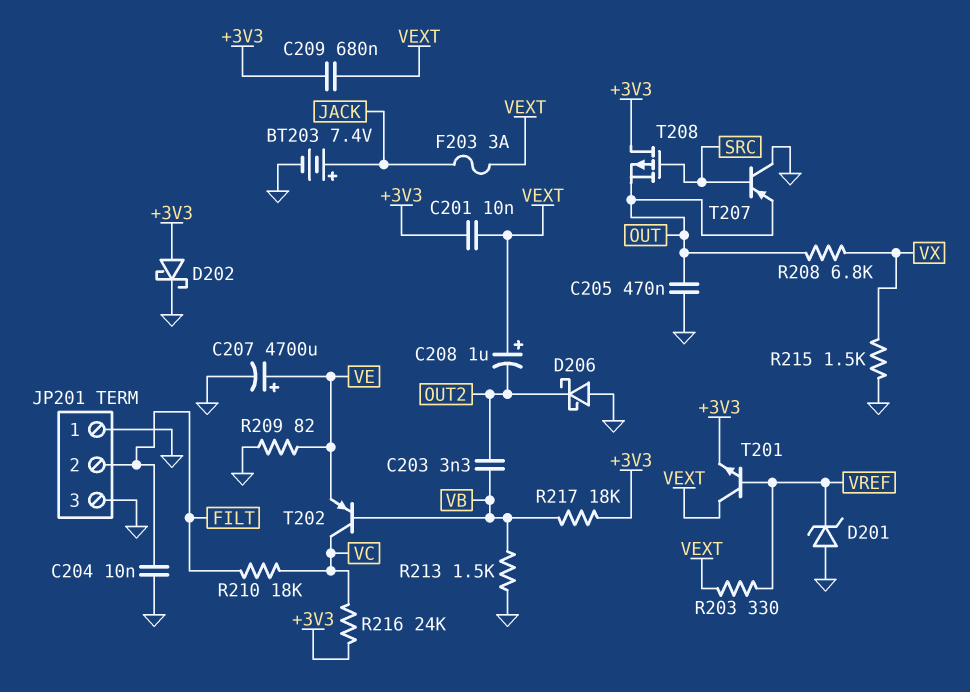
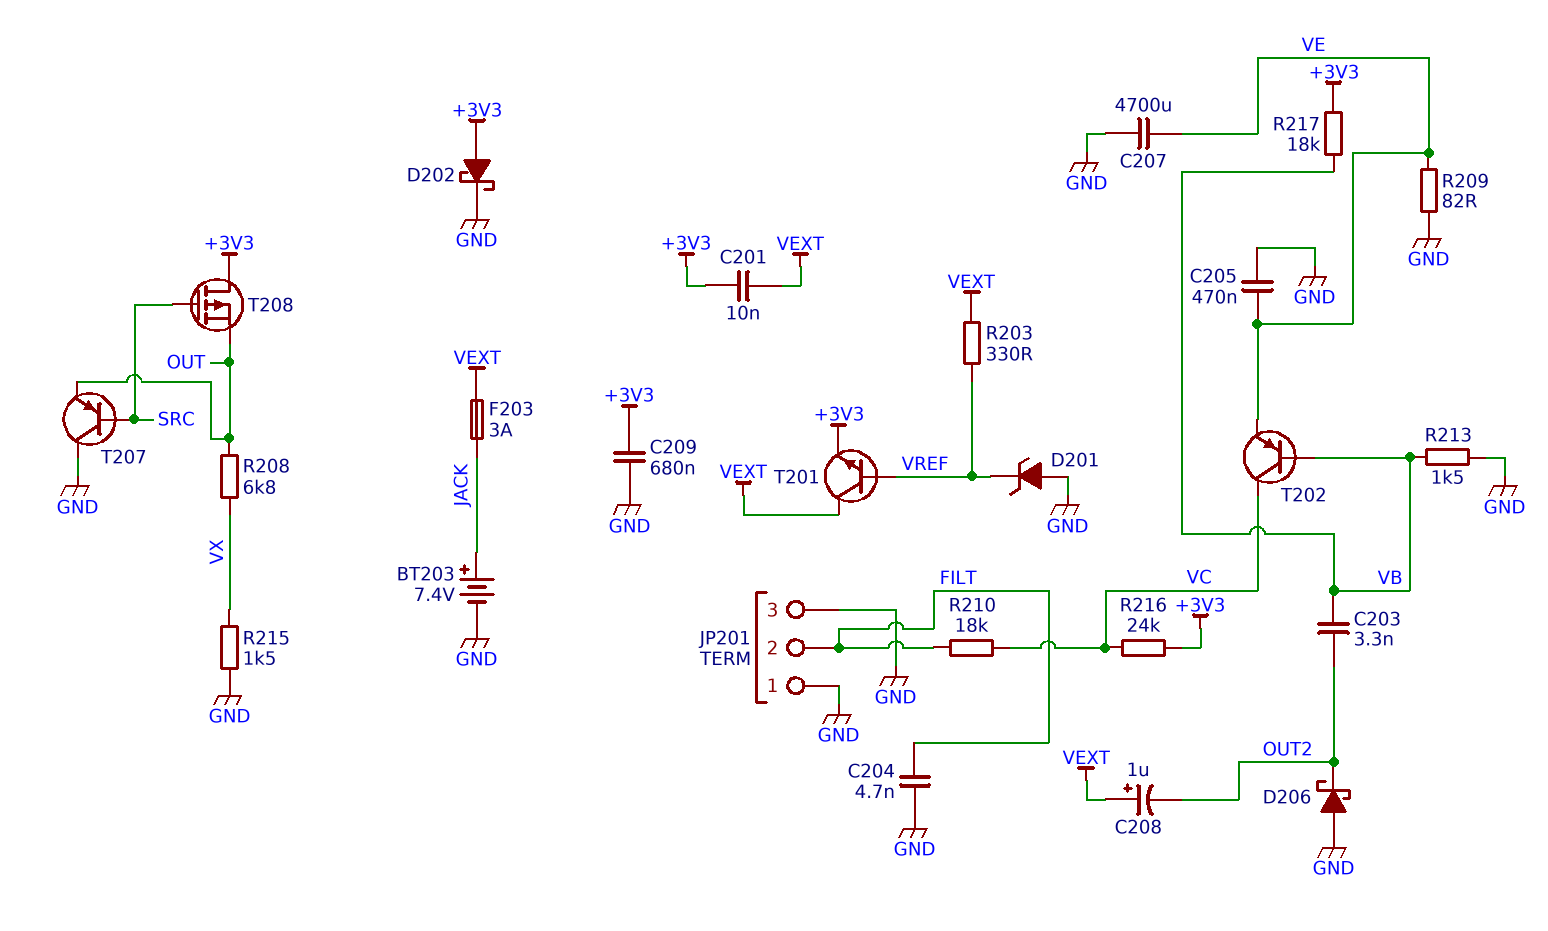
C204: 10nF (FILT, GND) -> 4.7nF (FILT, GND)
C205: 470nF (GND, OUT) -> 470nF (GND, VE)
C207: 4700uF (plus VE, minus GND) -> 4700uF (GND, VE)
C209: 680nF (+3V3, VEXT) -> 680nF (+3V3, GND)

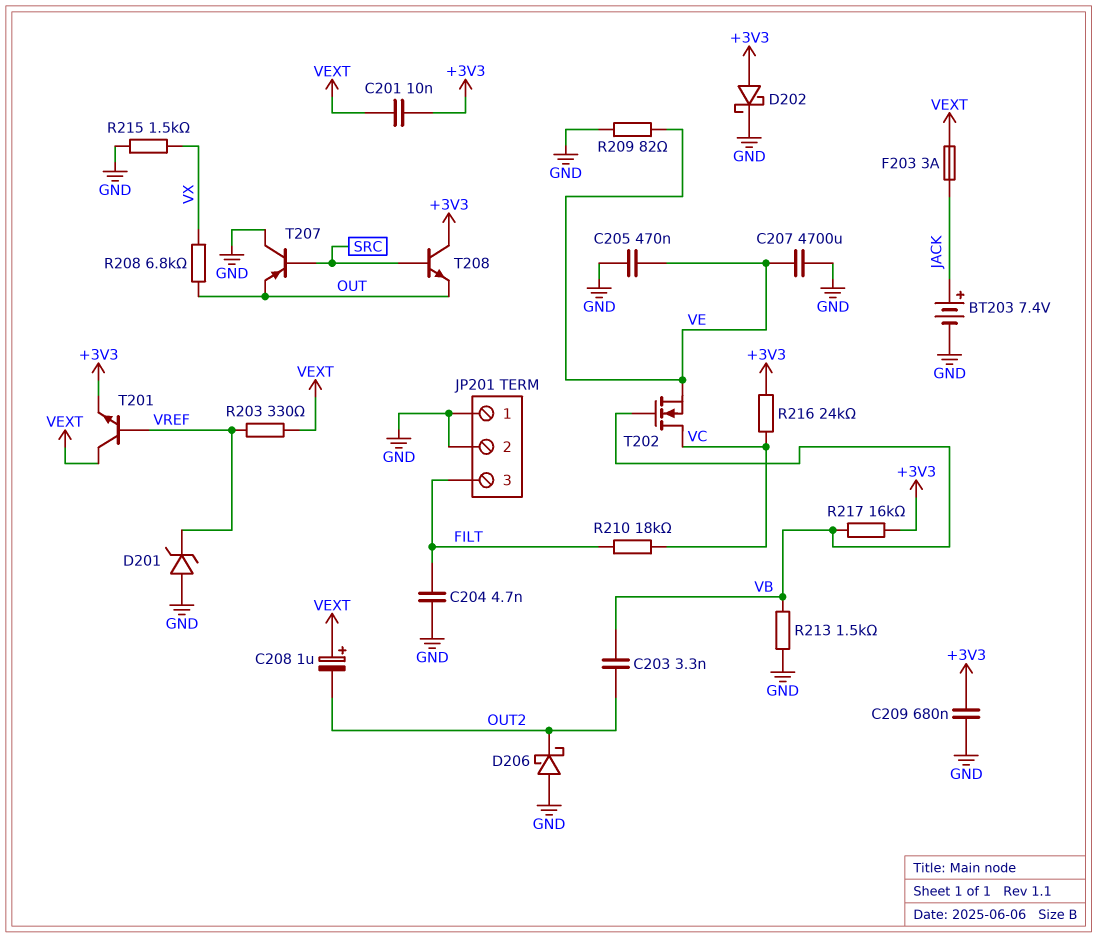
JP201 pin 2: FILT -> GND
JP201 pin 3: GND -> FILT
R217: 18k (+3V3, VB) -> 16k (+3V3, VB)
T202: PNP (B VB, C VC, E VE) -> NMOS (G VB, D VC, S VE)
T208: PMOS (G SRC, D +3V3, S OUT) -> NPN (B SRC, C +3V3, E OUT)

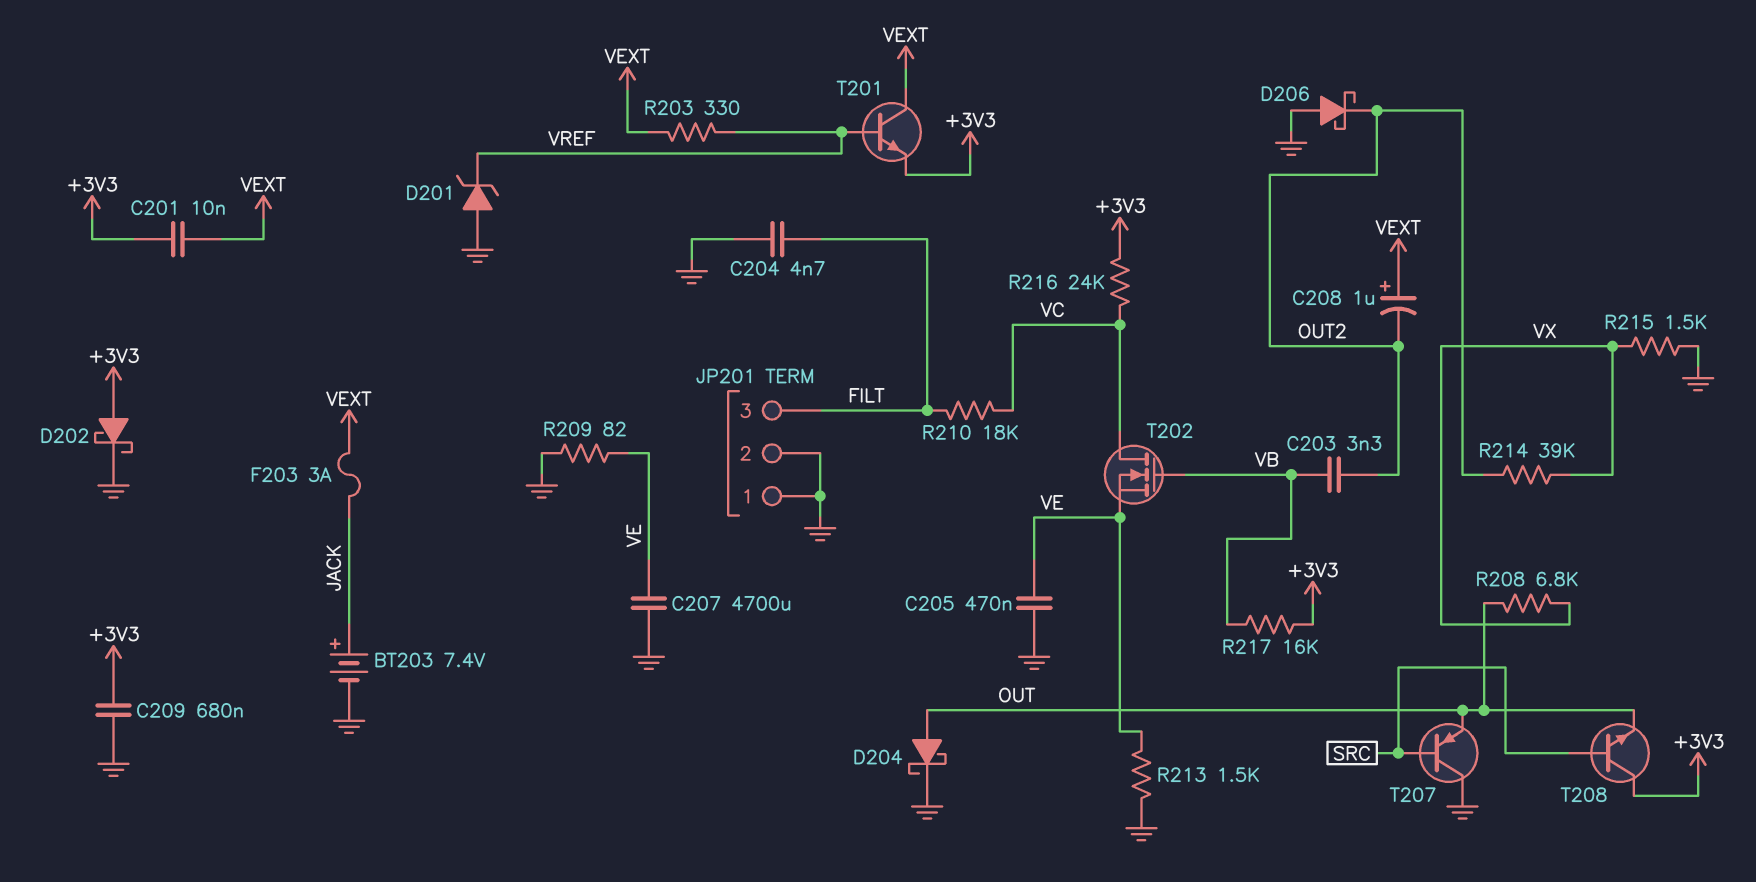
D204: none -> schottky (A OUT, K GND)
R213: 1.5k (GND, VB) -> 1.5k (GND, VE)
R214: none -> 39k (OUT2, VX)

